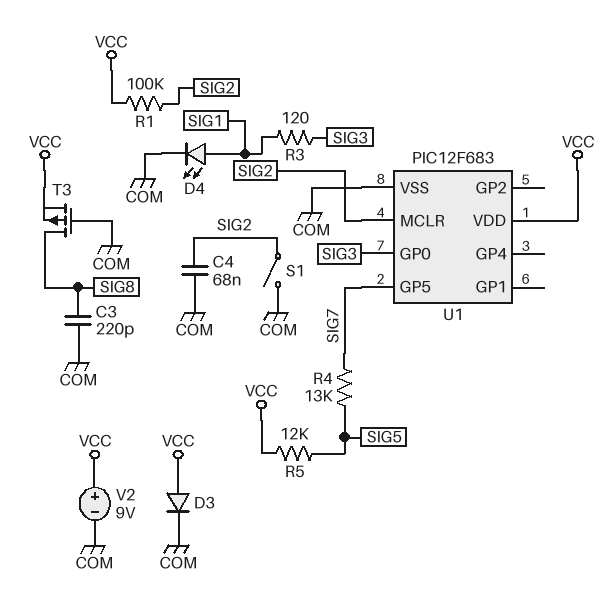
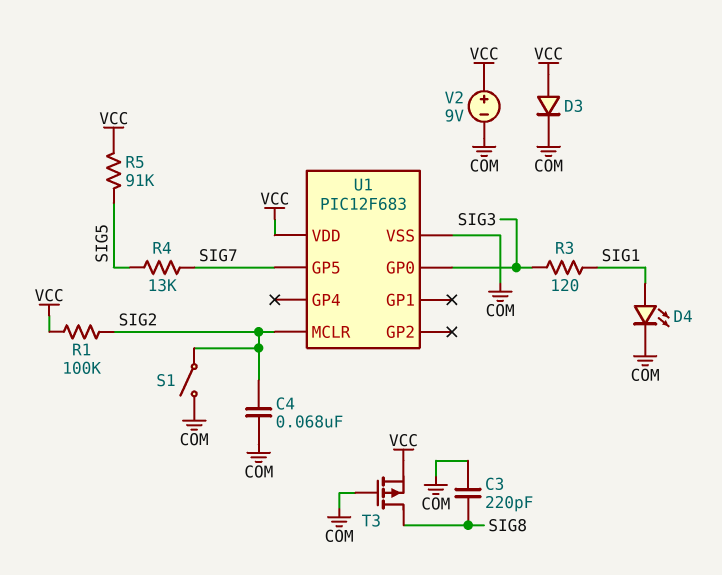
R5: 12k (SIG5, VCC) -> 91k (SIG5, VCC)

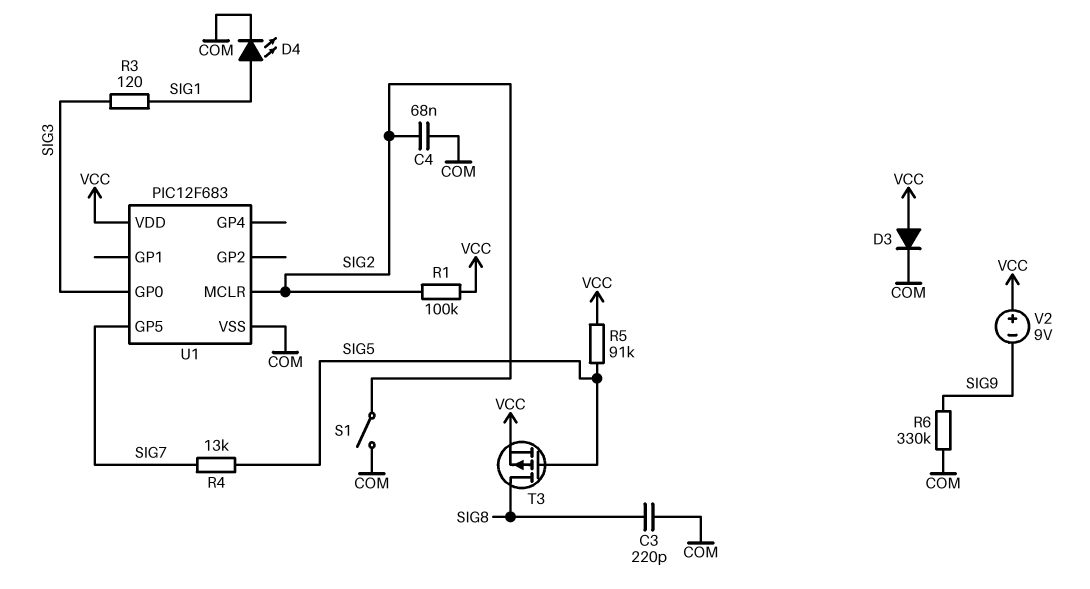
R6: none -> 330k (COM, SIG9)
T3: PMOS (G COM, D SIG8, S VCC) -> PMOS (G SIG5, D SIG8, S VCC)
V2: 9V (plus VCC, minus COM) -> 9V (plus VCC, minus SIG9)

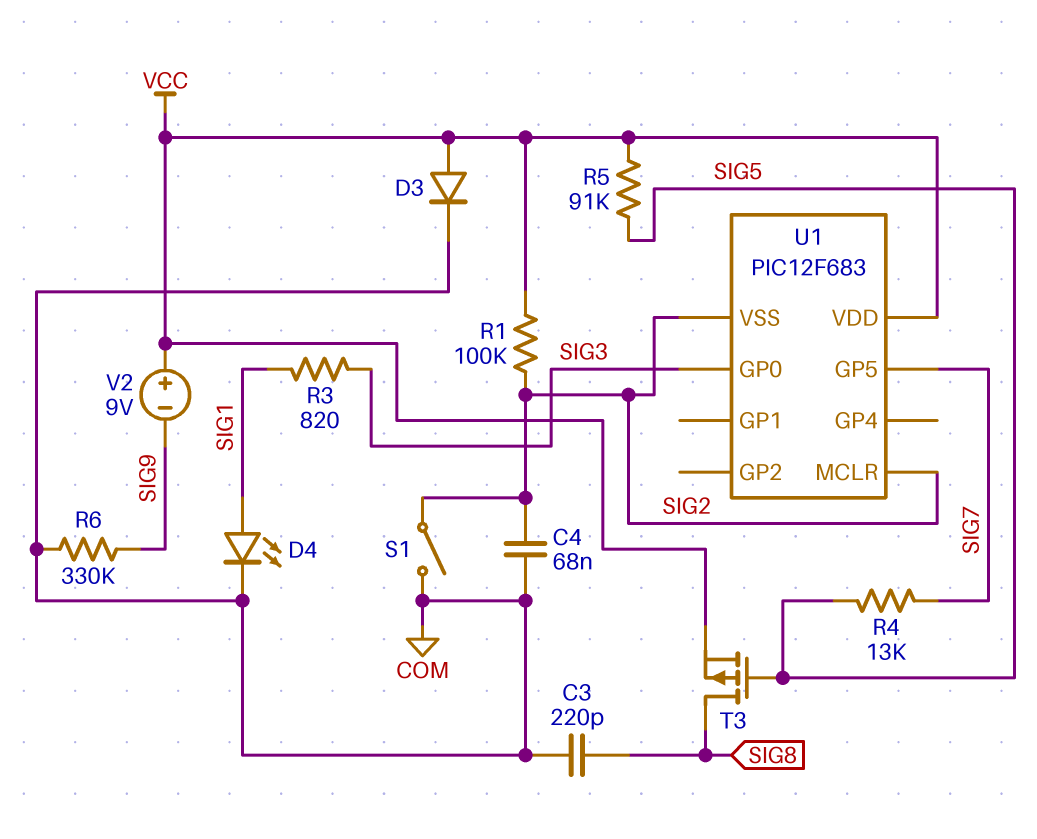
R3: 120 (SIG1, SIG3) -> 820 (SIG1, SIG3)
U1 pin VSS: COM -> SIG2

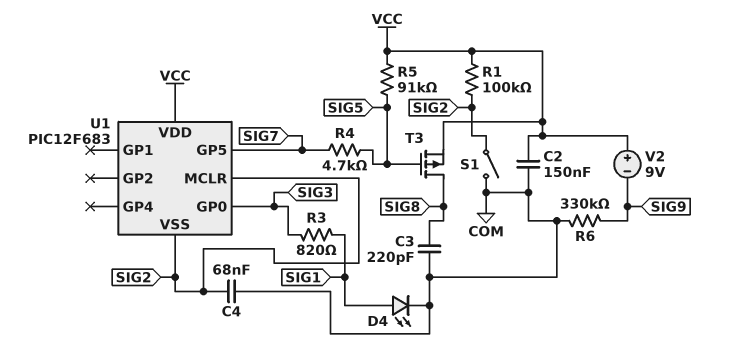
C2: none -> 150nF (COM, VCC)
D3: diode (A VCC, K COM) -> none
R4: 13k (SIG5, SIG7) -> 4.7k (SIG5, SIG7)

